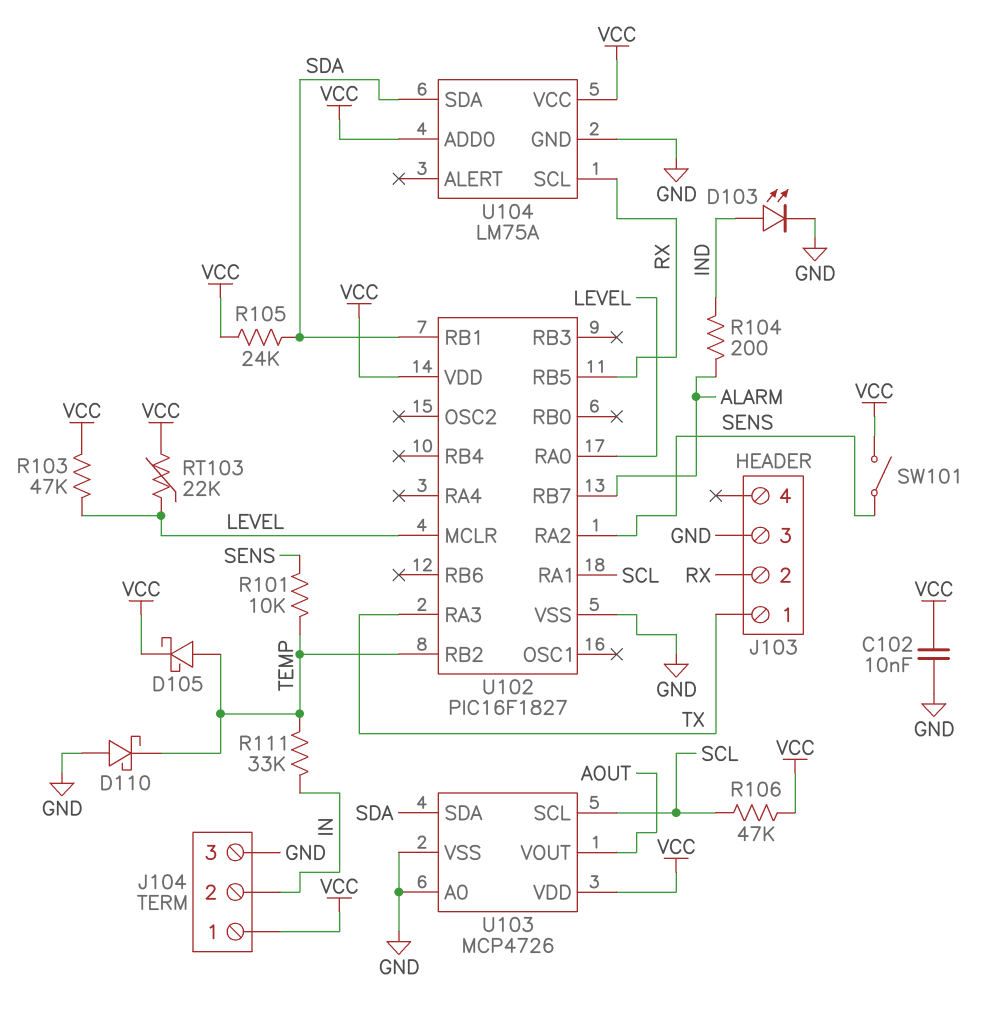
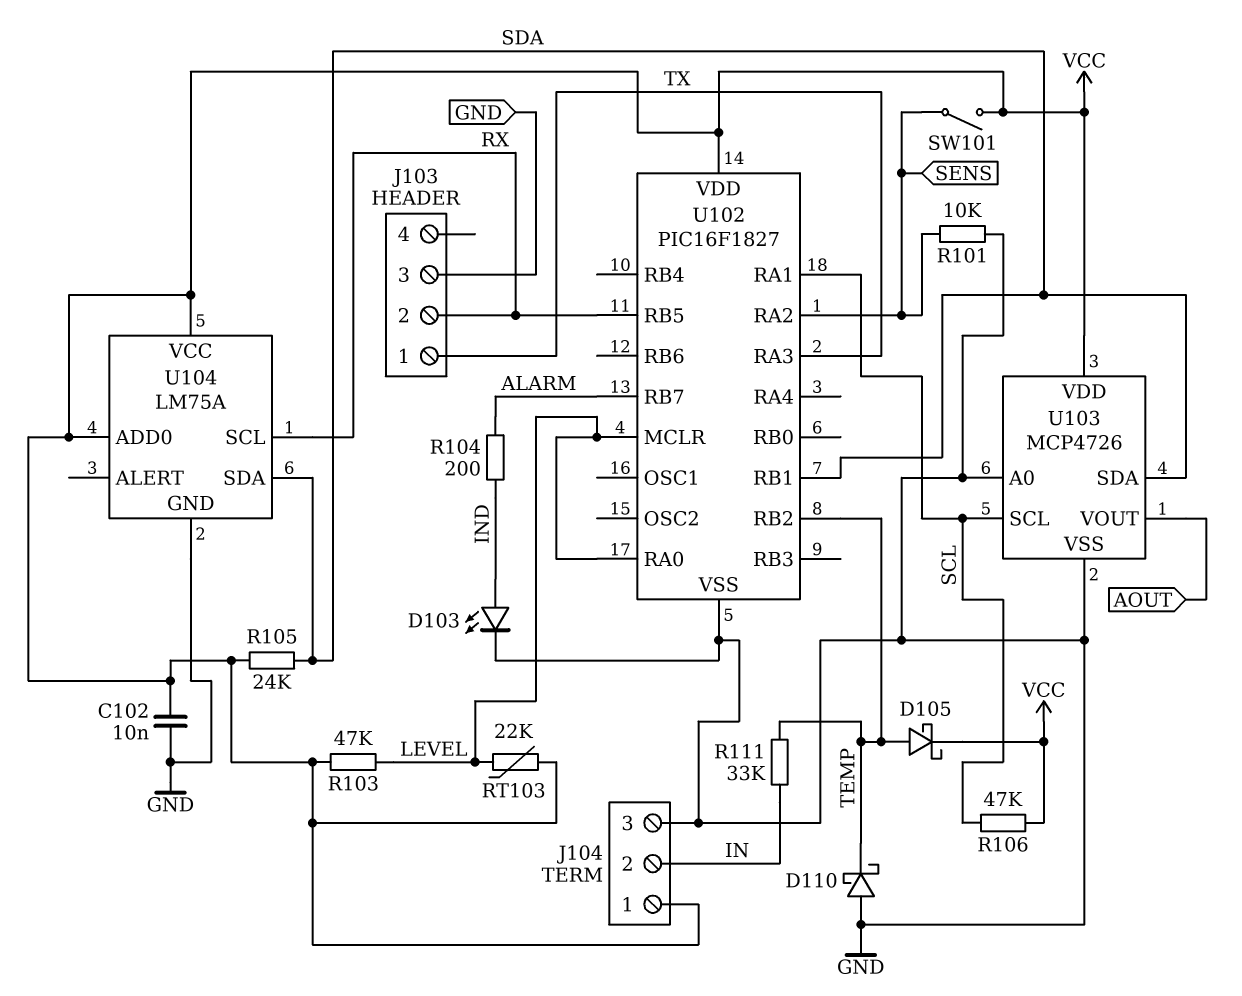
R101: 10k (SENS, TEMP) -> 10k (GND, SENS)

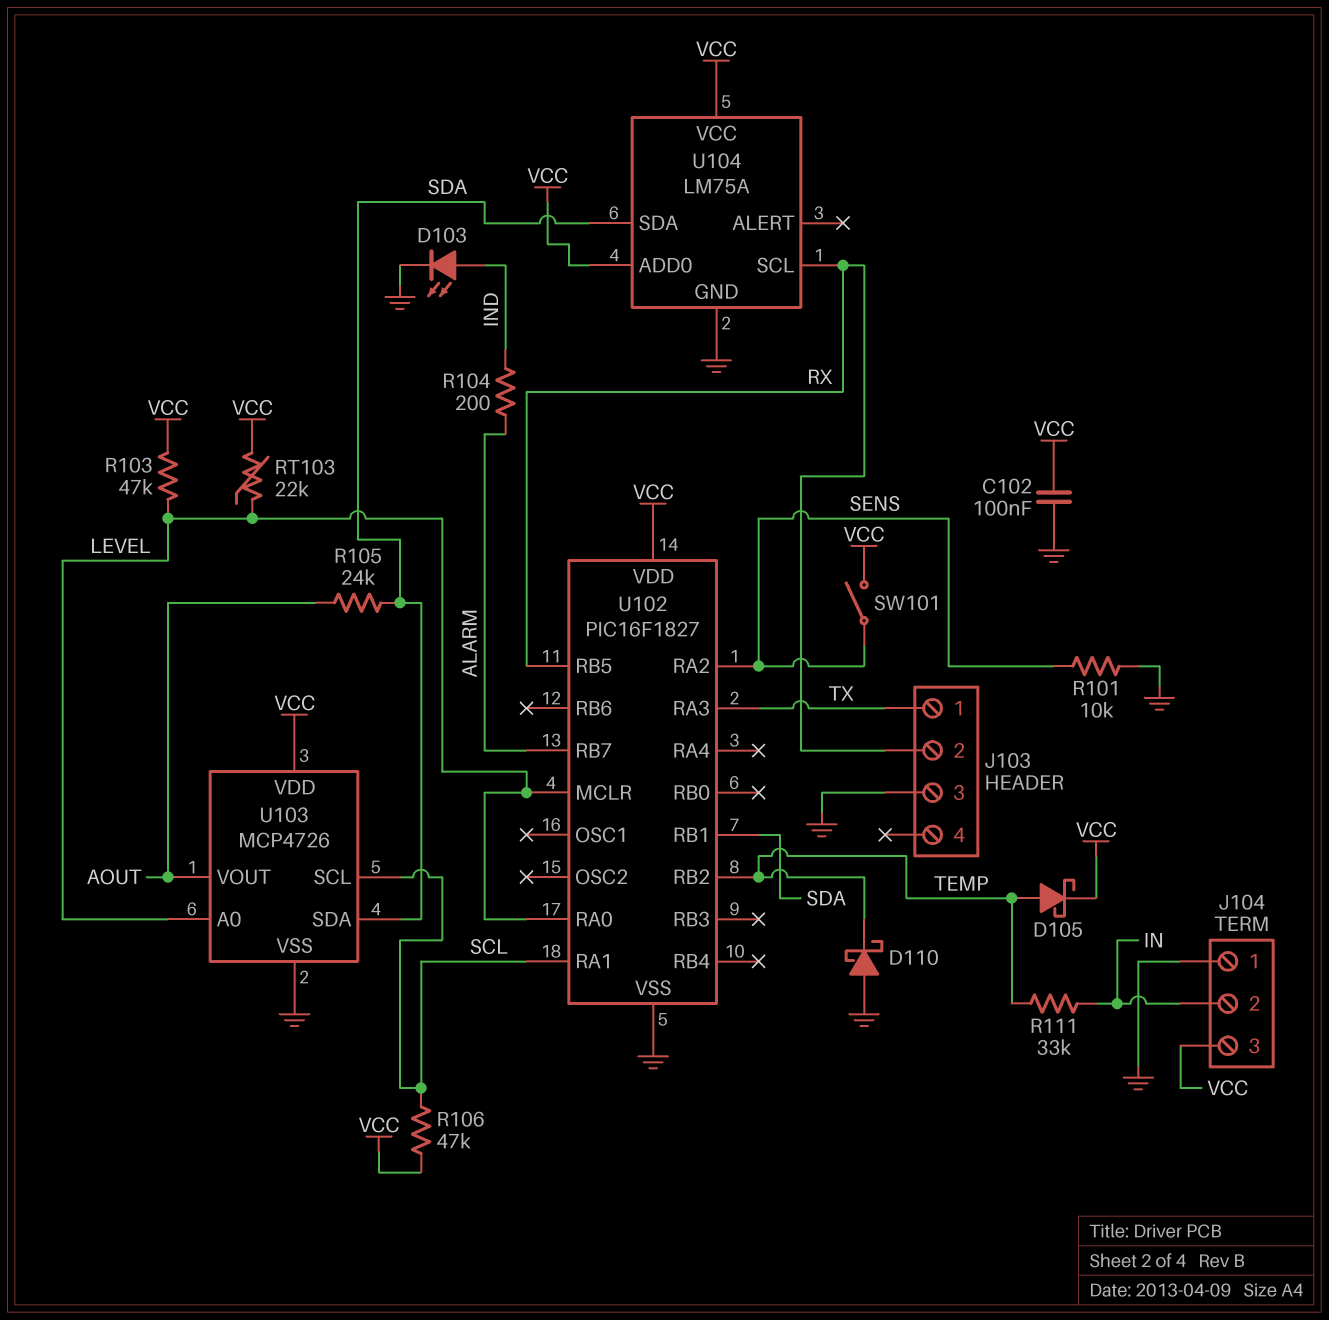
C102: 10nF (GND, VCC) -> 100nF (GND, VCC)
J104 pin 1: VCC -> GND
J104 pin 3: GND -> VCC
R105: 24k (SDA, VCC) -> 24k (AOUT, SDA)
U103 pin A0: GND -> LEVEL

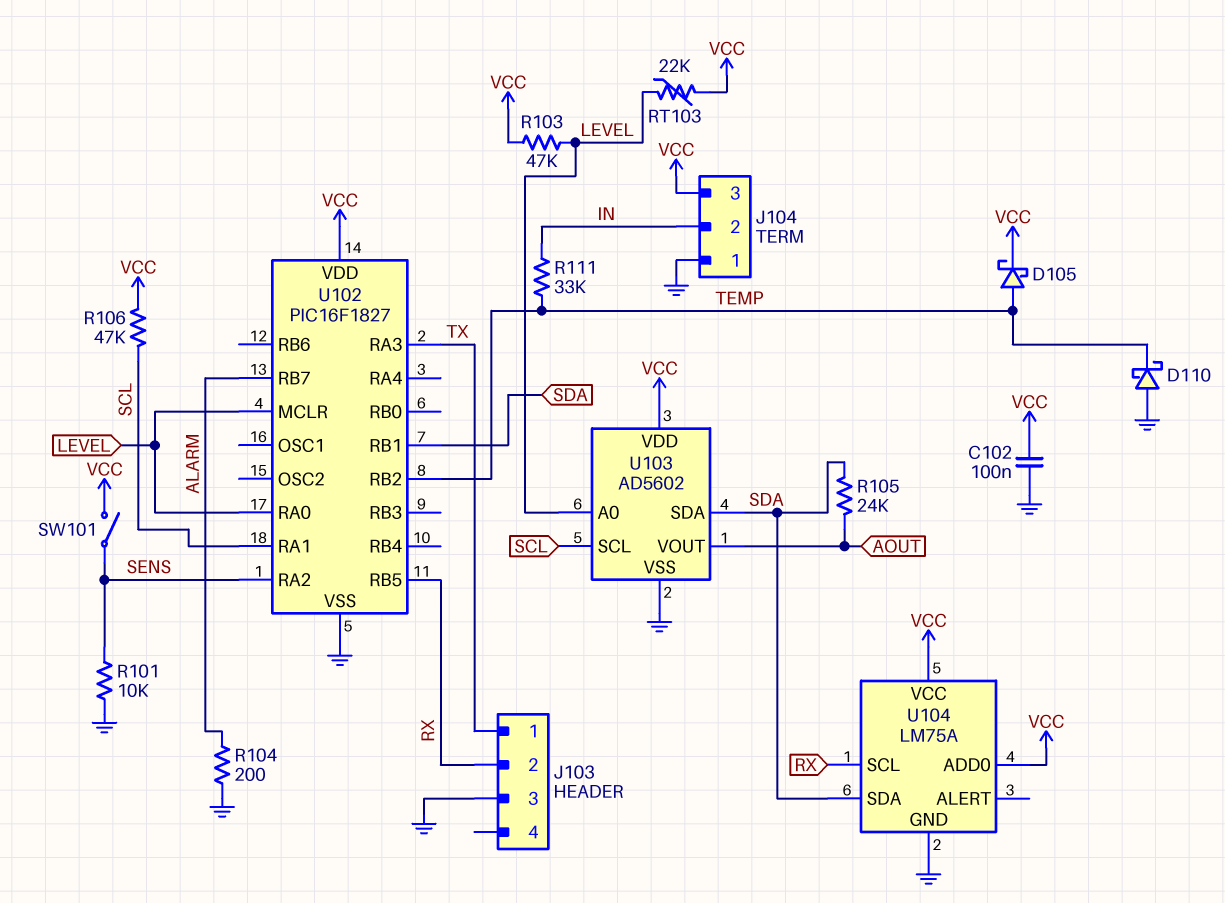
D103: LED (A IND, K GND) -> none
R104: 200 (ALARM, IND) -> 200 (ALARM, GND)
U103: MCP4726 -> AD5602

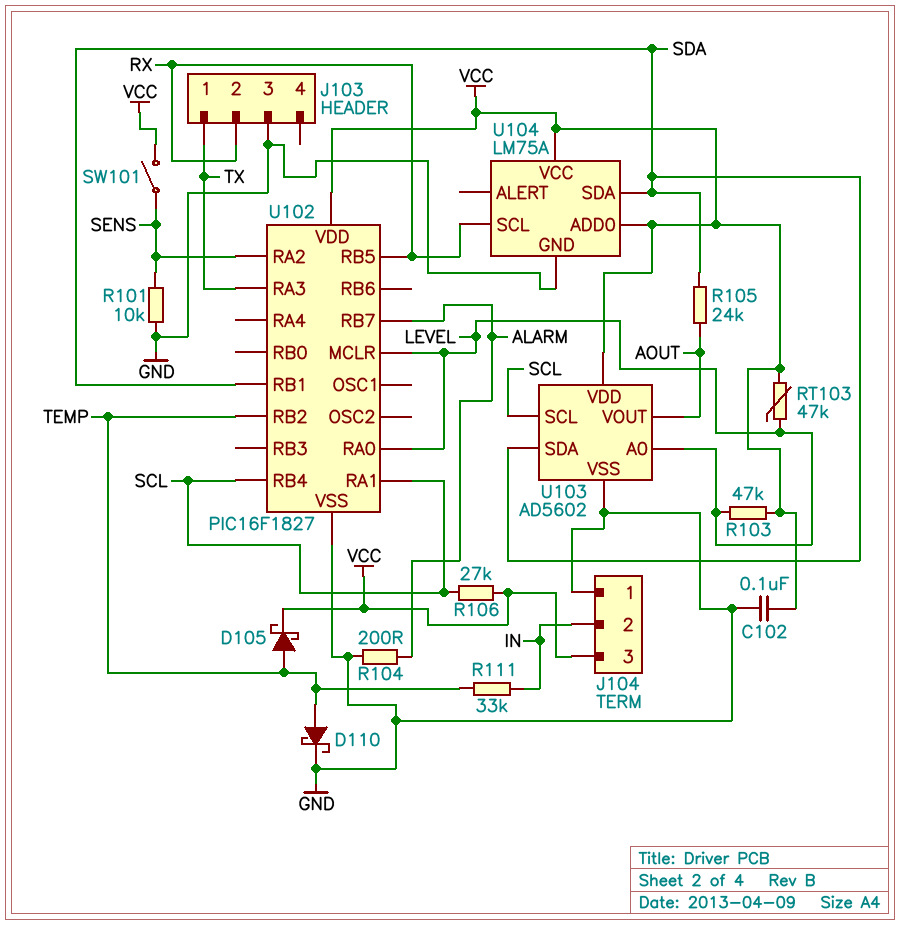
D110: schottky (A GND, K TEMP) -> schottky (A TEMP, K GND)
R106: 47k (SCL, VCC) -> 27k (SCL, VCC)
RT103: 22k (LEVEL, VCC) -> 47k (LEVEL, VCC)
U102 pin RB4: none -> SCL

